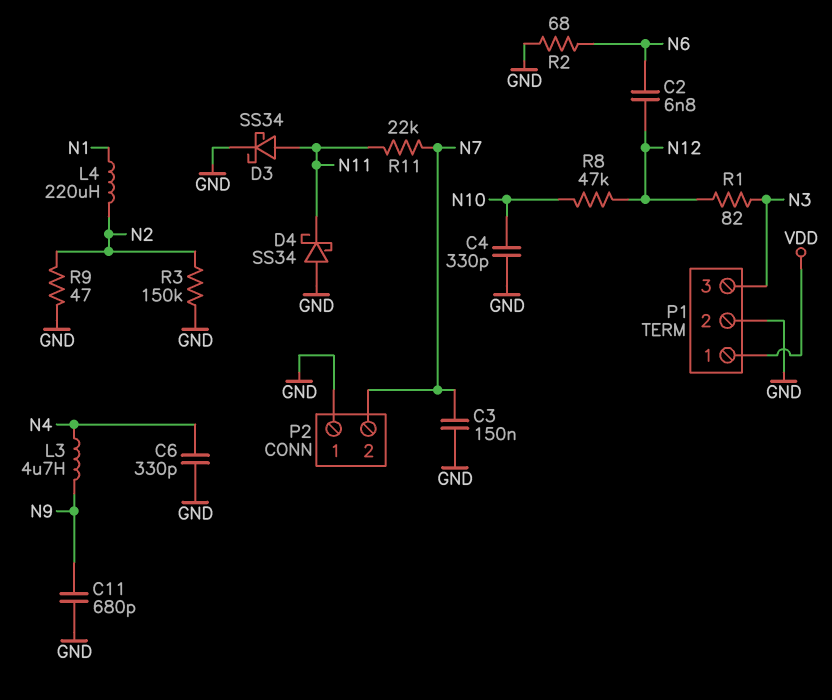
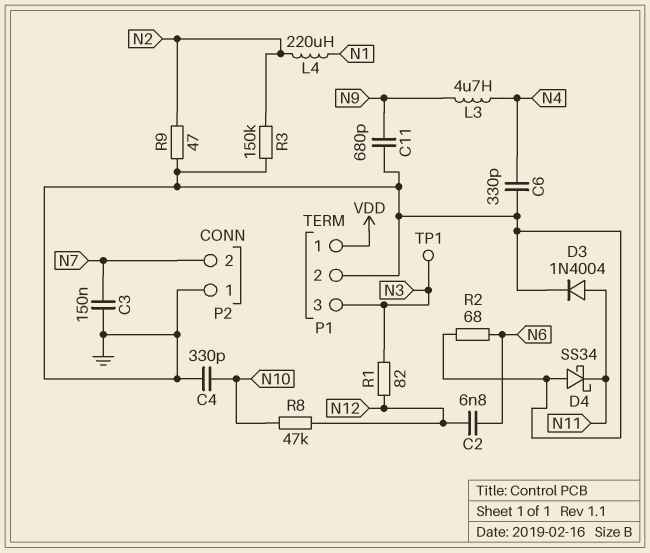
D3: schottky SS34 (A N11, K GND) -> diode 1N4004 (A N11, K GND)
R11: 22k (N7, N11) -> none
TP1: none -> test point (N3)

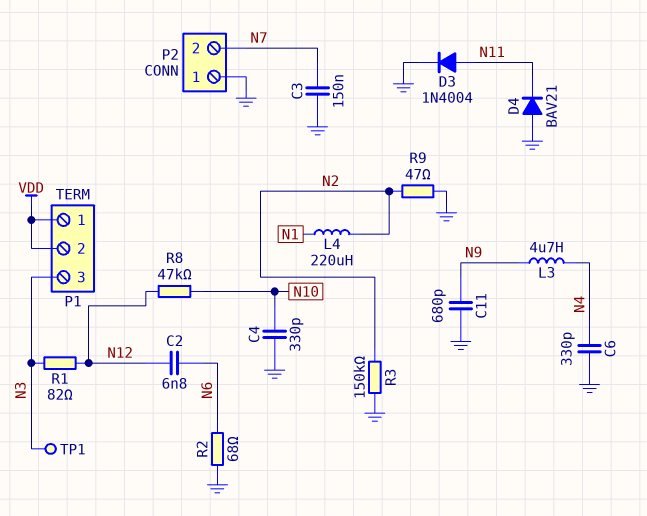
D4: schottky SS34 (A GND, K N11) -> diode BAV21 (A GND, K N11)
P1 pin 2: GND -> VDD

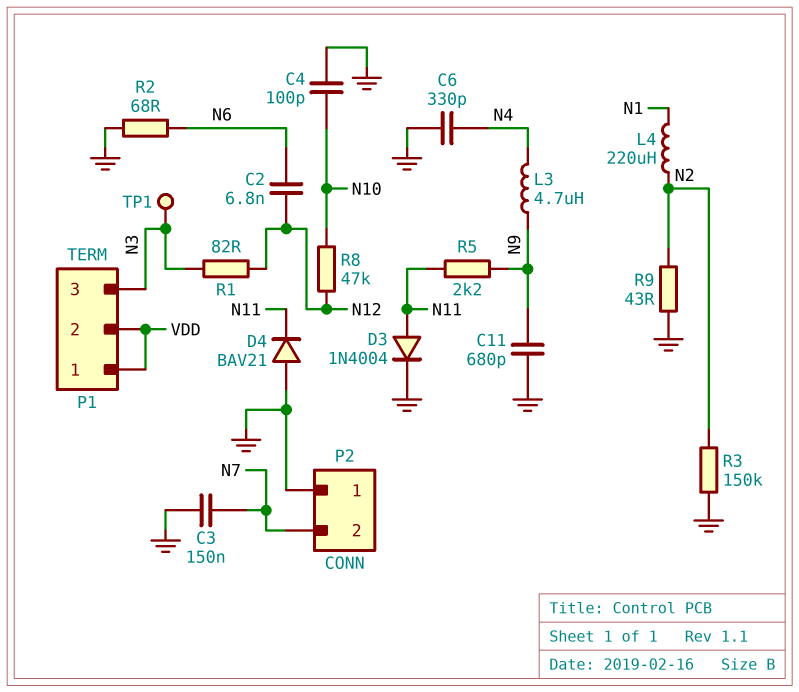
C4: 330pF (GND, N10) -> 100pF (GND, N10)
R5: none -> 2.2k (N9, N11)
R9: 47 (GND, N2) -> 43 (GND, N2)

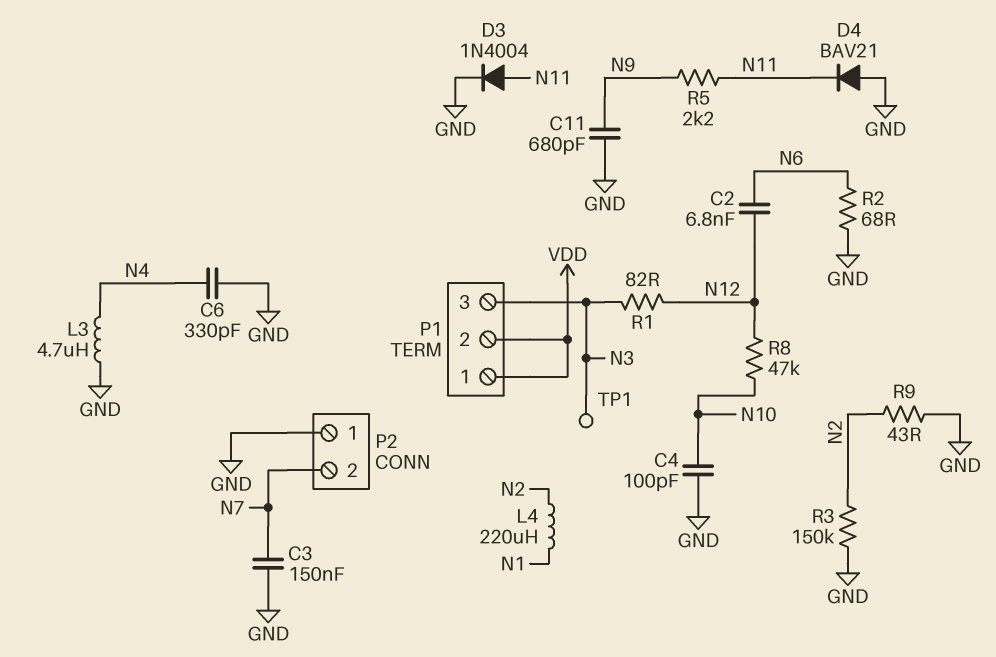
L3: 4.7uH (N4, N9) -> 4.7uH (GND, N4)

